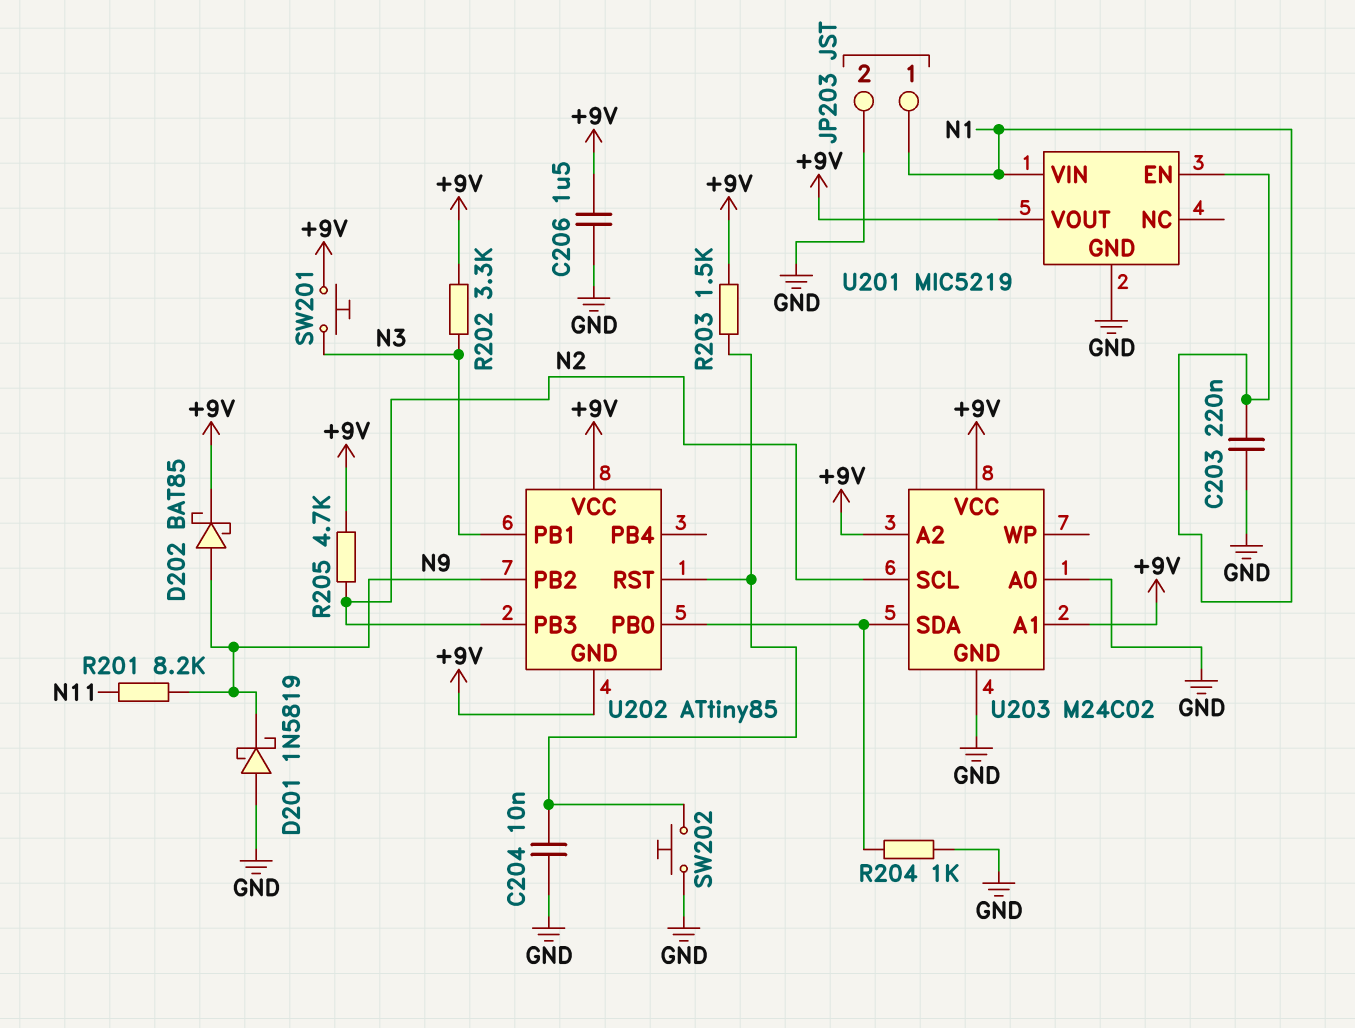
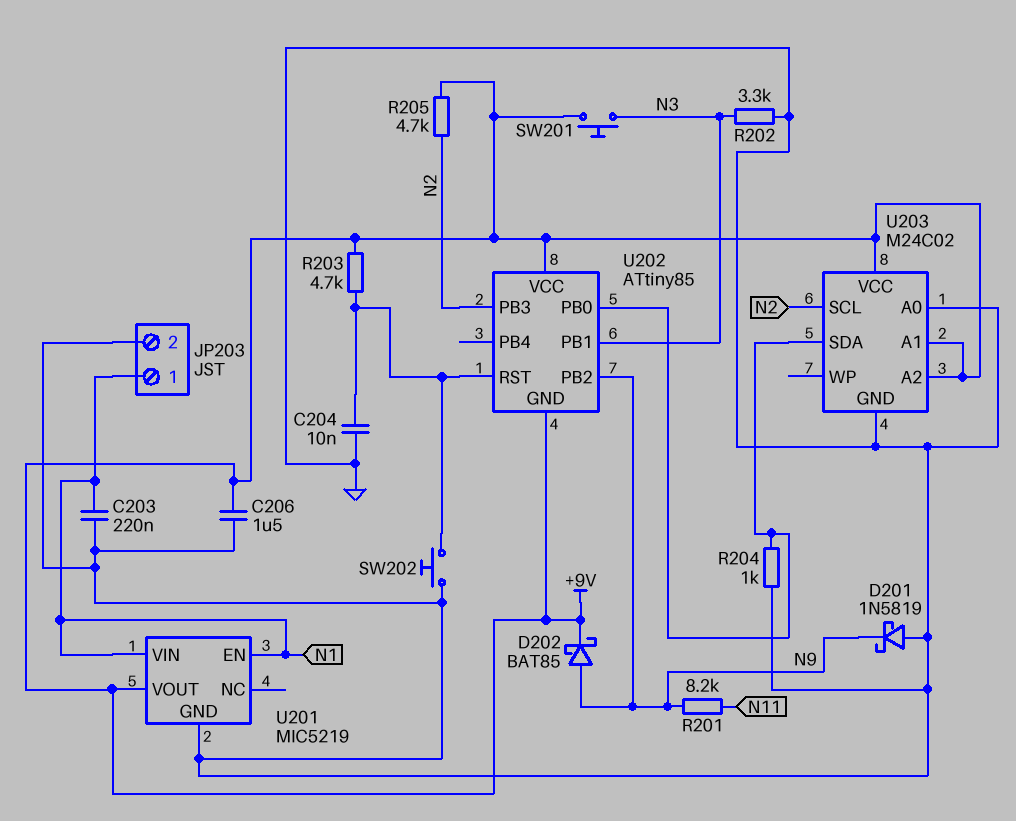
R202: 3.3k (+9V, N3) -> 3.3k (GND, N3)
R203: 1.5k (+9V, U202/RST) -> 4.7k (+9V, U202/RST)

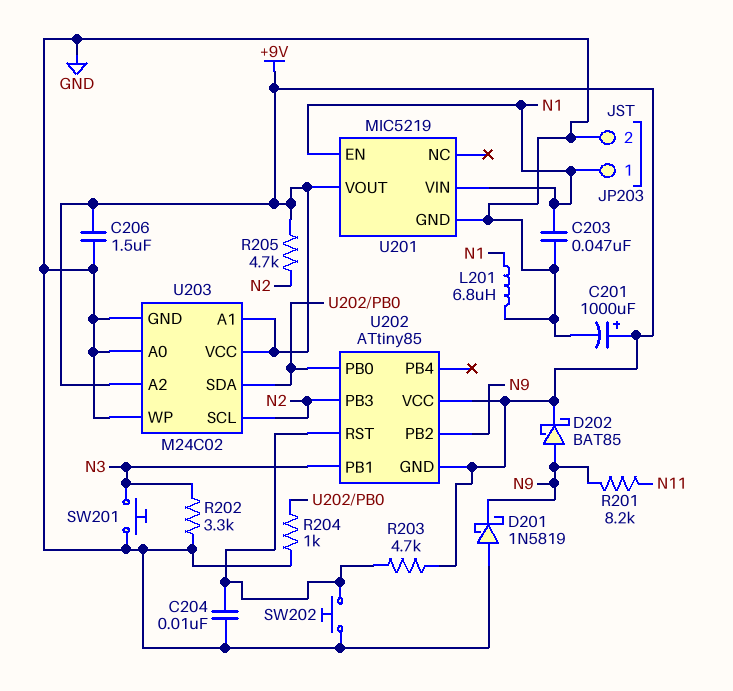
C201: none -> 1000uF (plus +9V, minus GND)
C203: 220nF (GND, N1) -> 47nF (GND, N1)
L201: none -> 6.8uH (GND, N1)
SW201: button (+9V, N3) -> button (GND, N3)
U203 pin WP: none -> GND

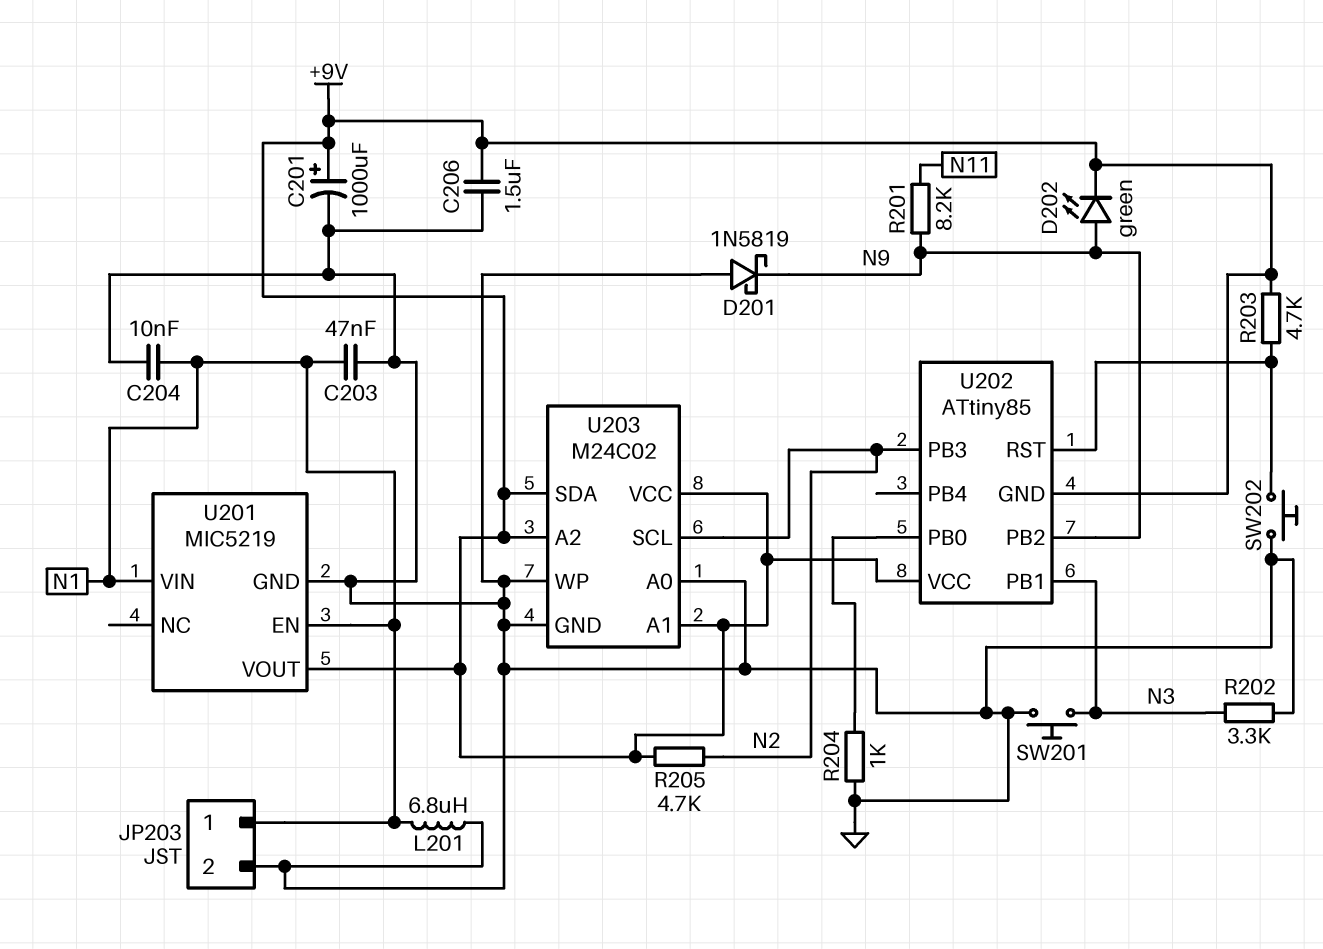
C204: 10nF (GND, U202/RST) -> 10nF (GND, N1)
D202: schottky BAT85 (A N9, K +9V) -> LED green (A N9, K +9V)
U203 pin SDA: U202/PB0 -> +9V

